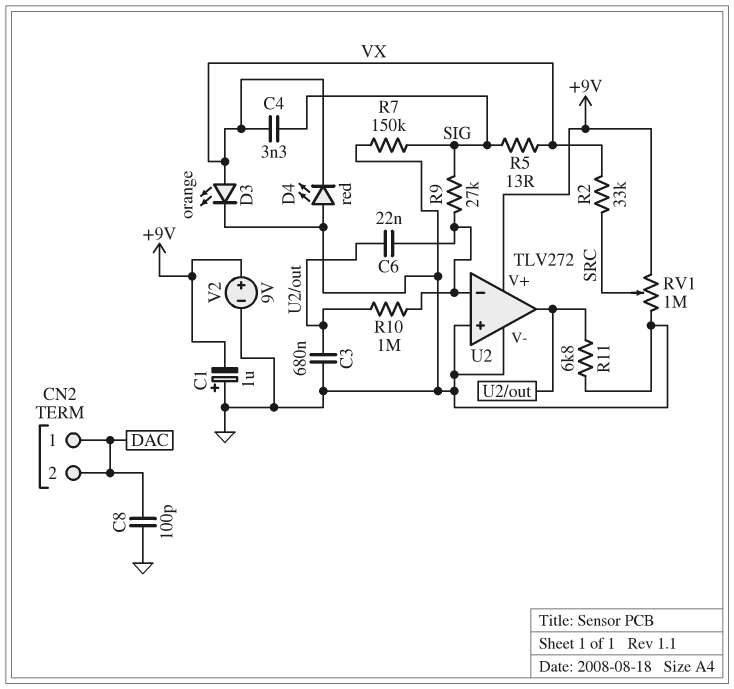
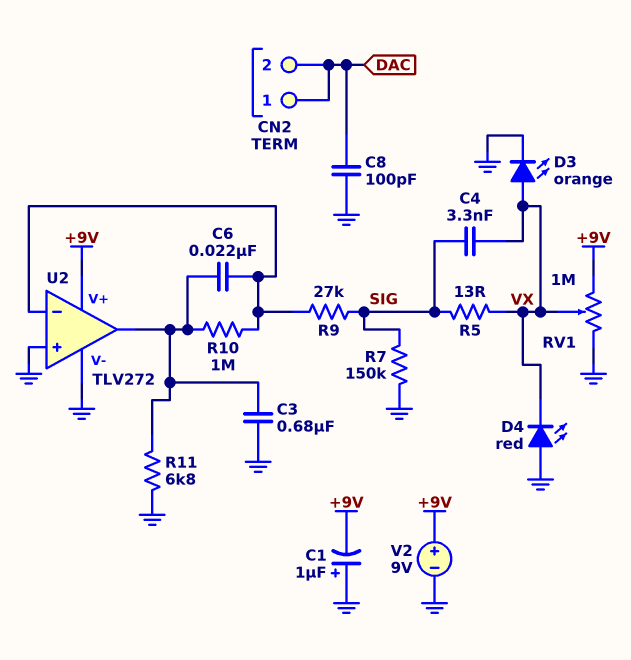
R2: 33k (SRC, VX) -> none
RV1: 1M (+9V, GND, wiper SRC) -> 1M (+9V, GND, wiper VX)

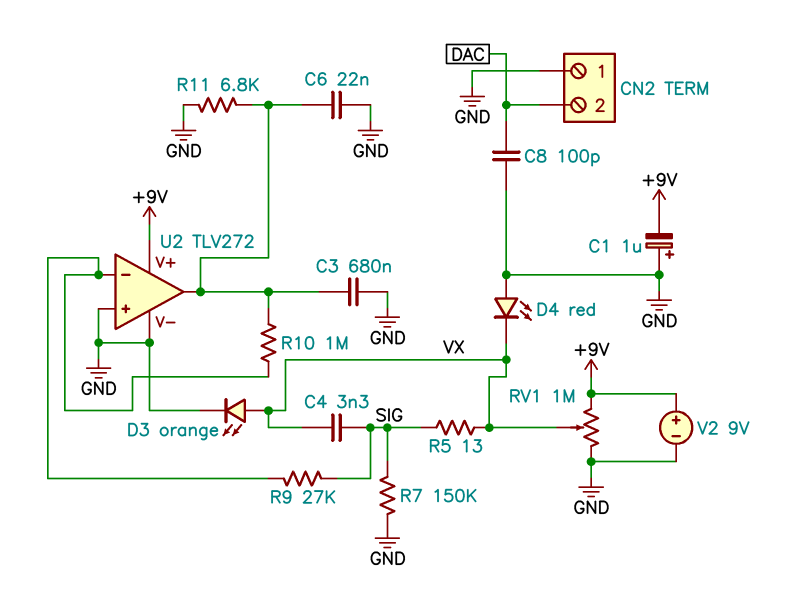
C6: 22nF (U2/in-, U2/out) -> 22nF (GND, U2/out)
CN2 pin 1: DAC -> GND

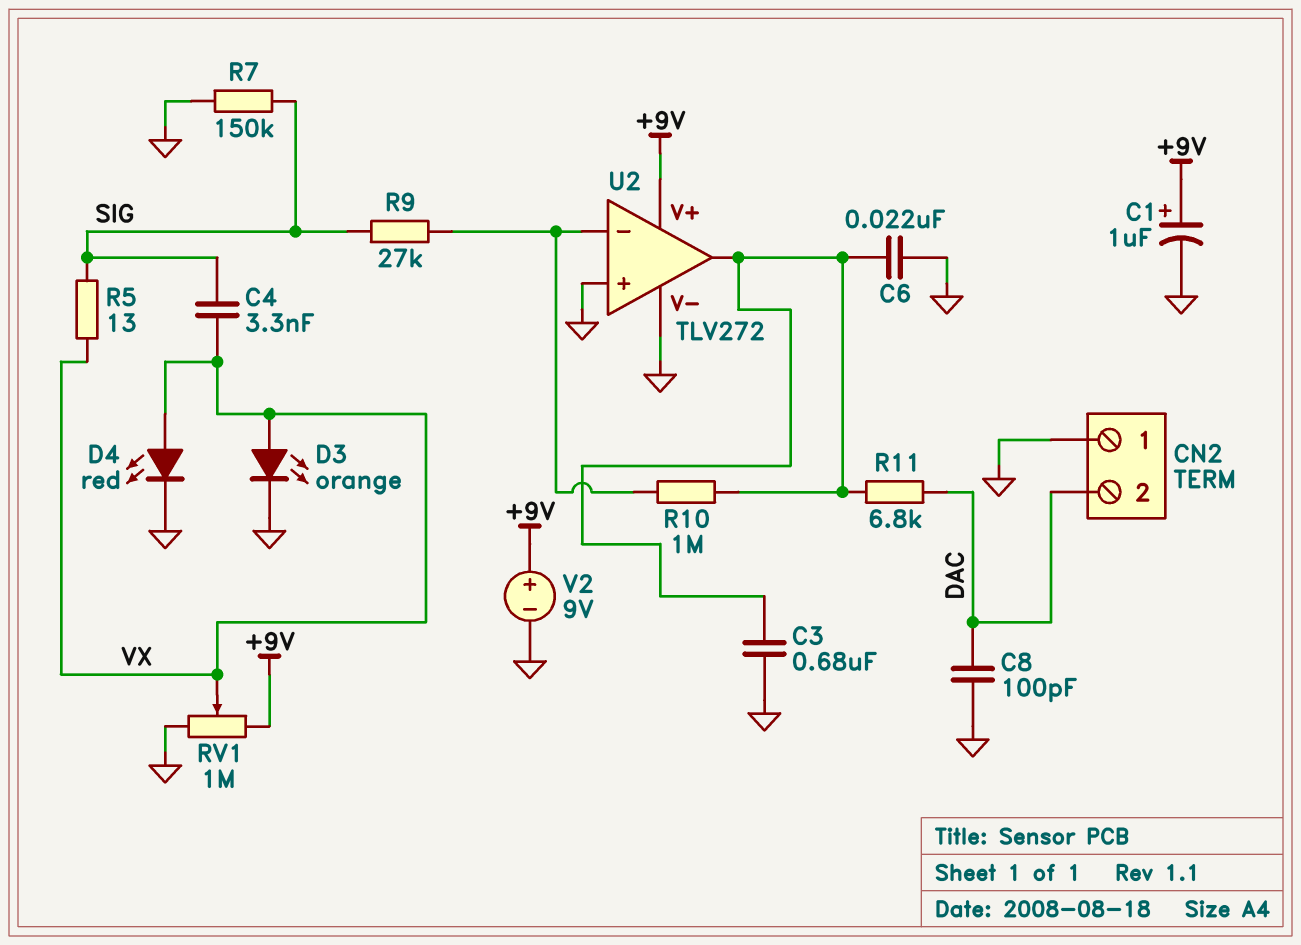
C1: 1uF (plus GND, minus +9V) -> 1uF (plus +9V, minus GND)
D4: LED red (A GND, K VX) -> LED red (A VX, K GND)
R11: 6.8k (GND, U2/out) -> 6.8k (DAC, U2/out)

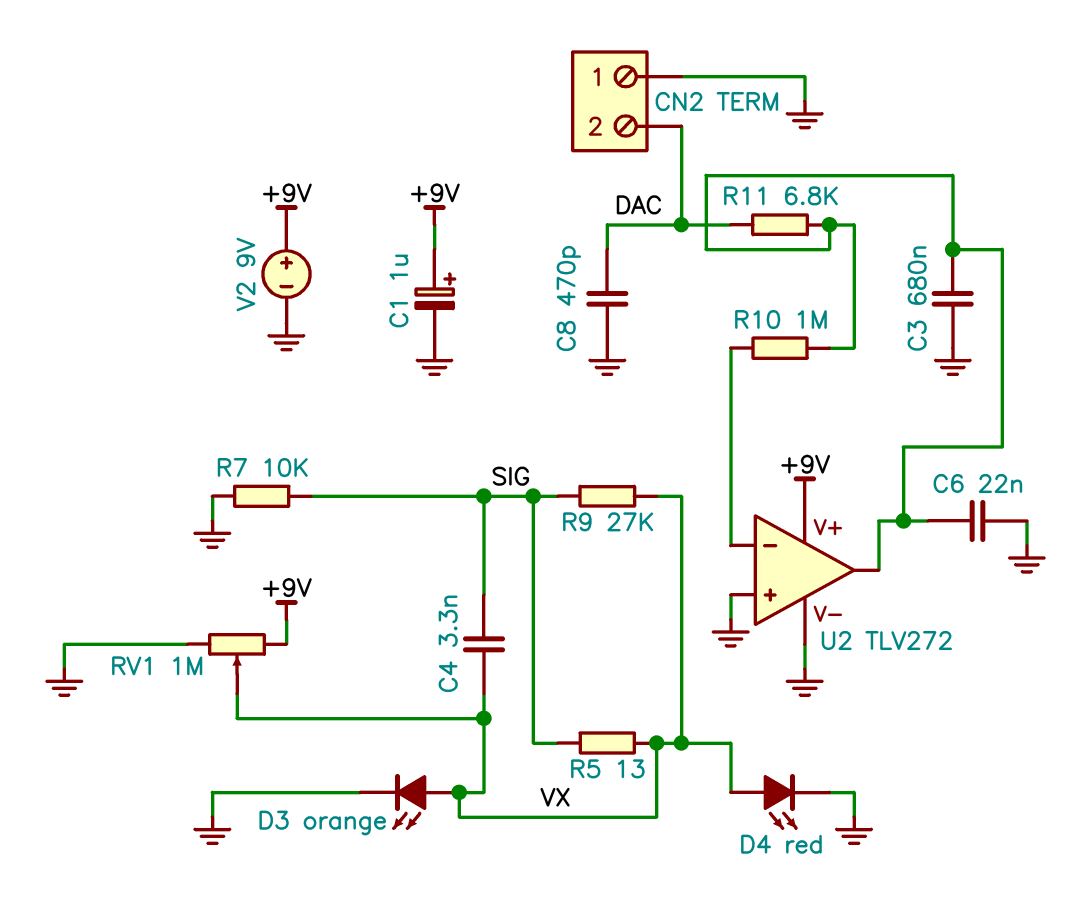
C8: 100pF (DAC, GND) -> 470pF (DAC, GND)
R7: 150k (GND, SIG) -> 10k (GND, SIG)
R9: 27k (SIG, U2/in-) -> 27k (SIG, VX)

